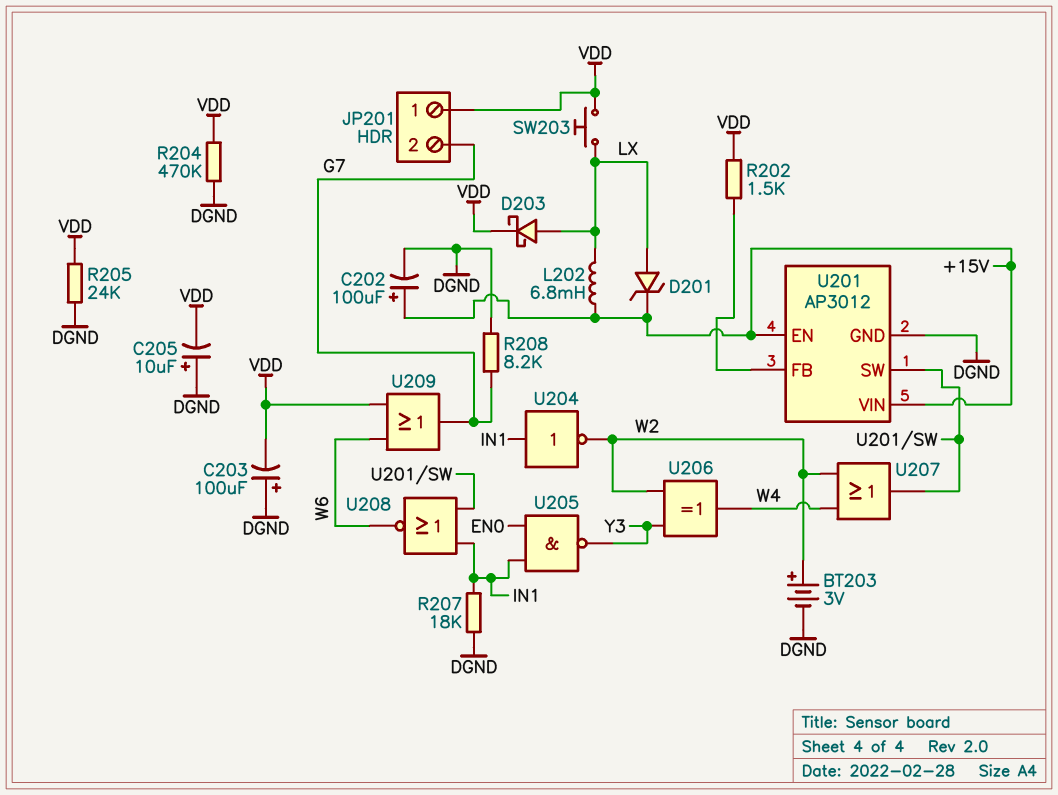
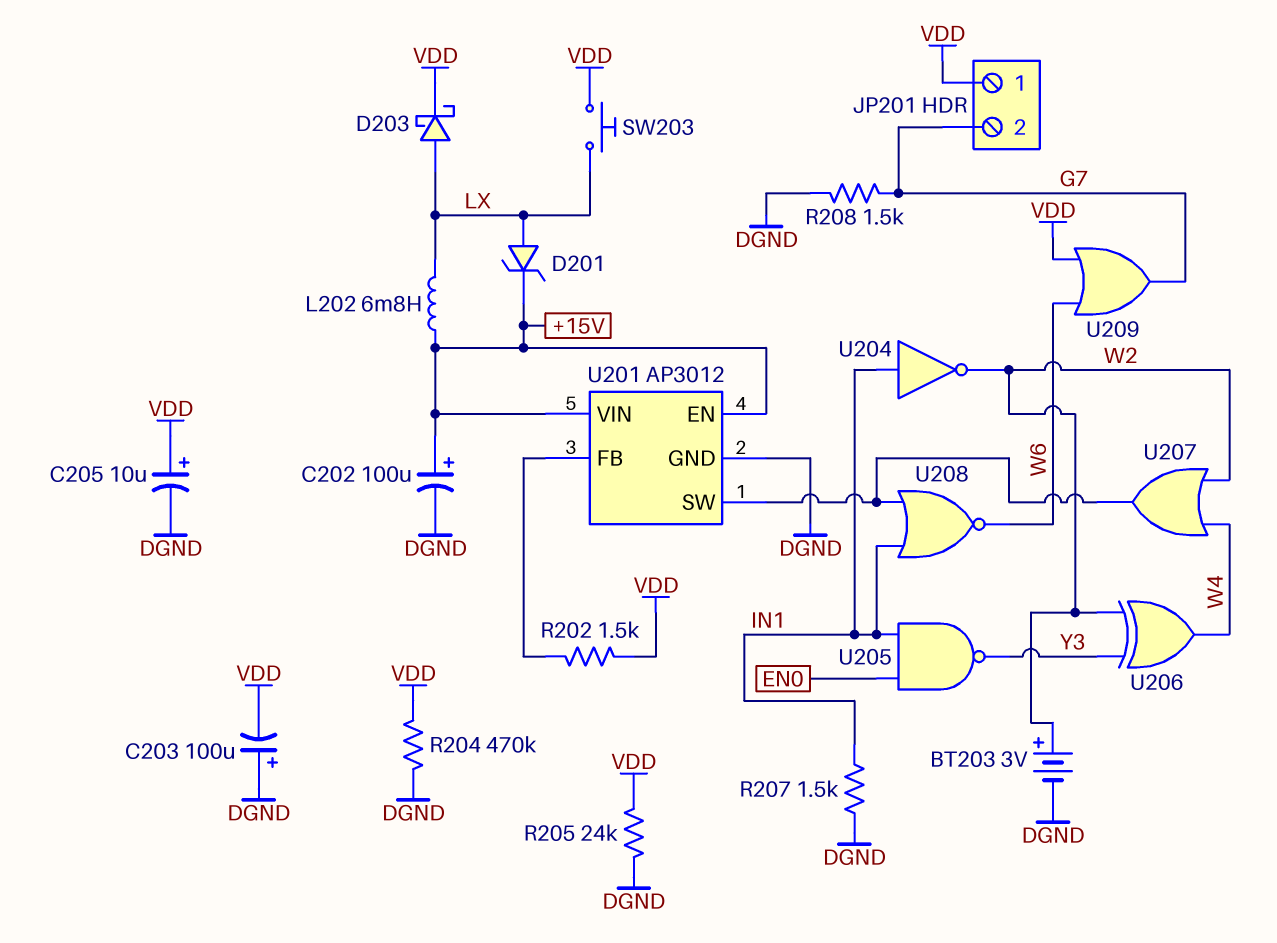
C205: 10uF (plus DGND, minus VDD) -> 10uF (plus VDD, minus DGND)
R207: 18k (DGND, IN1) -> 1.5k (DGND, IN1)
R208: 8.2k (DGND, G7) -> 1.5k (DGND, G7)

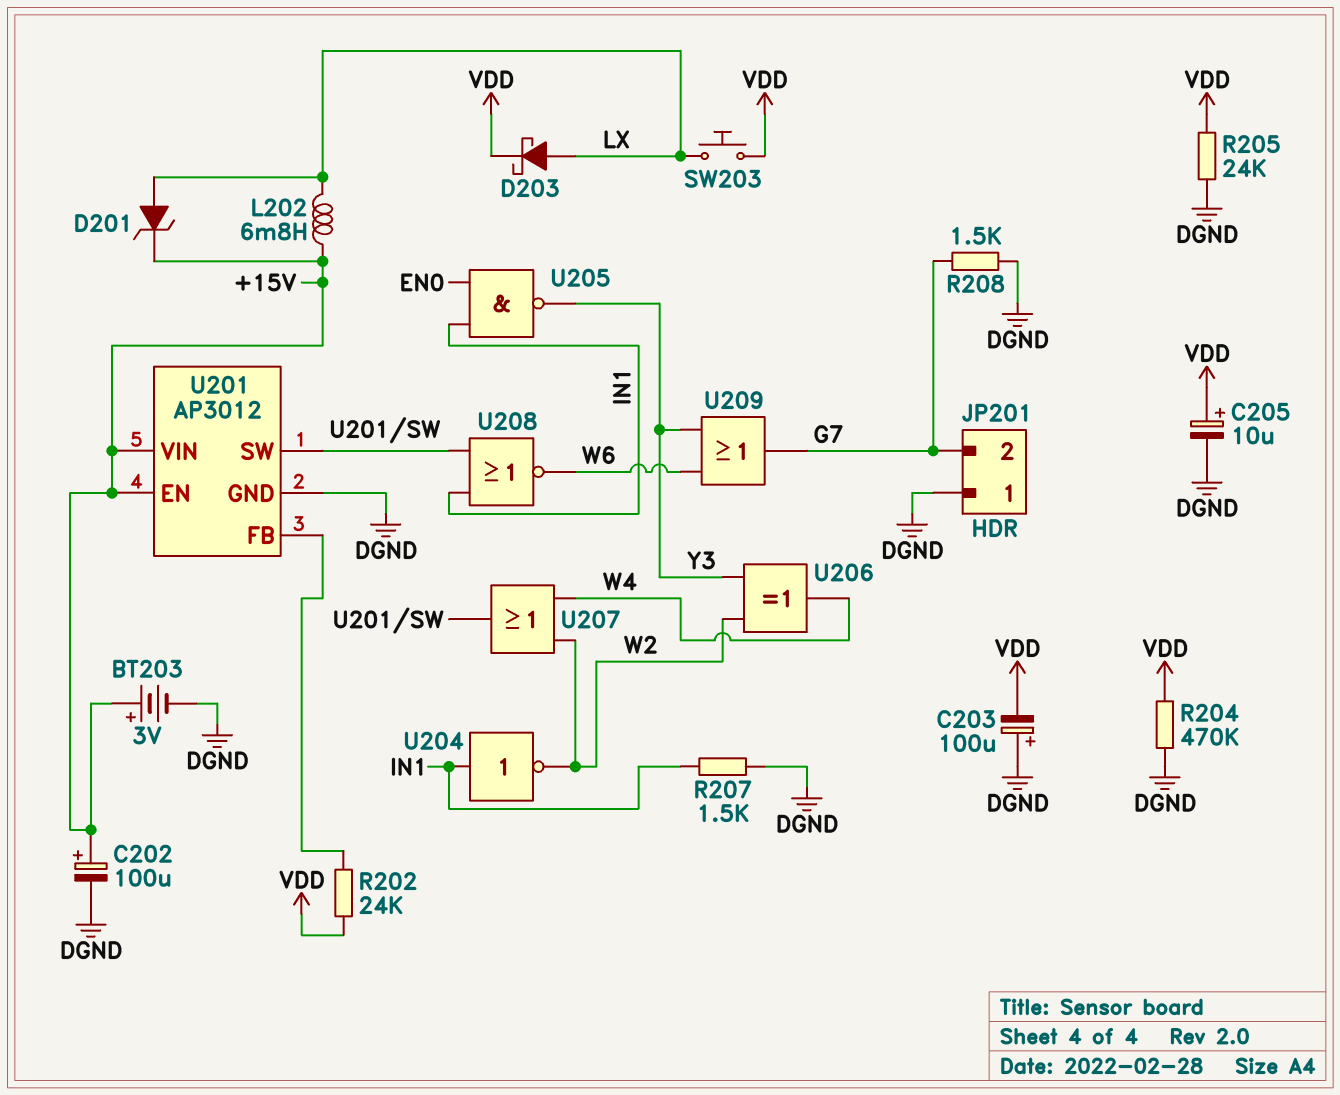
BT203: 3V (plus W2, minus DGND) -> 3V (plus +15V, minus DGND)
JP201 pin 1: VDD -> DGND
R202: 1.5k (U201/FB, VDD) -> 24k (U201/FB, VDD)
U209: OR (in VDD, in W6, out G7) -> OR (in W6, in Y3, out G7)

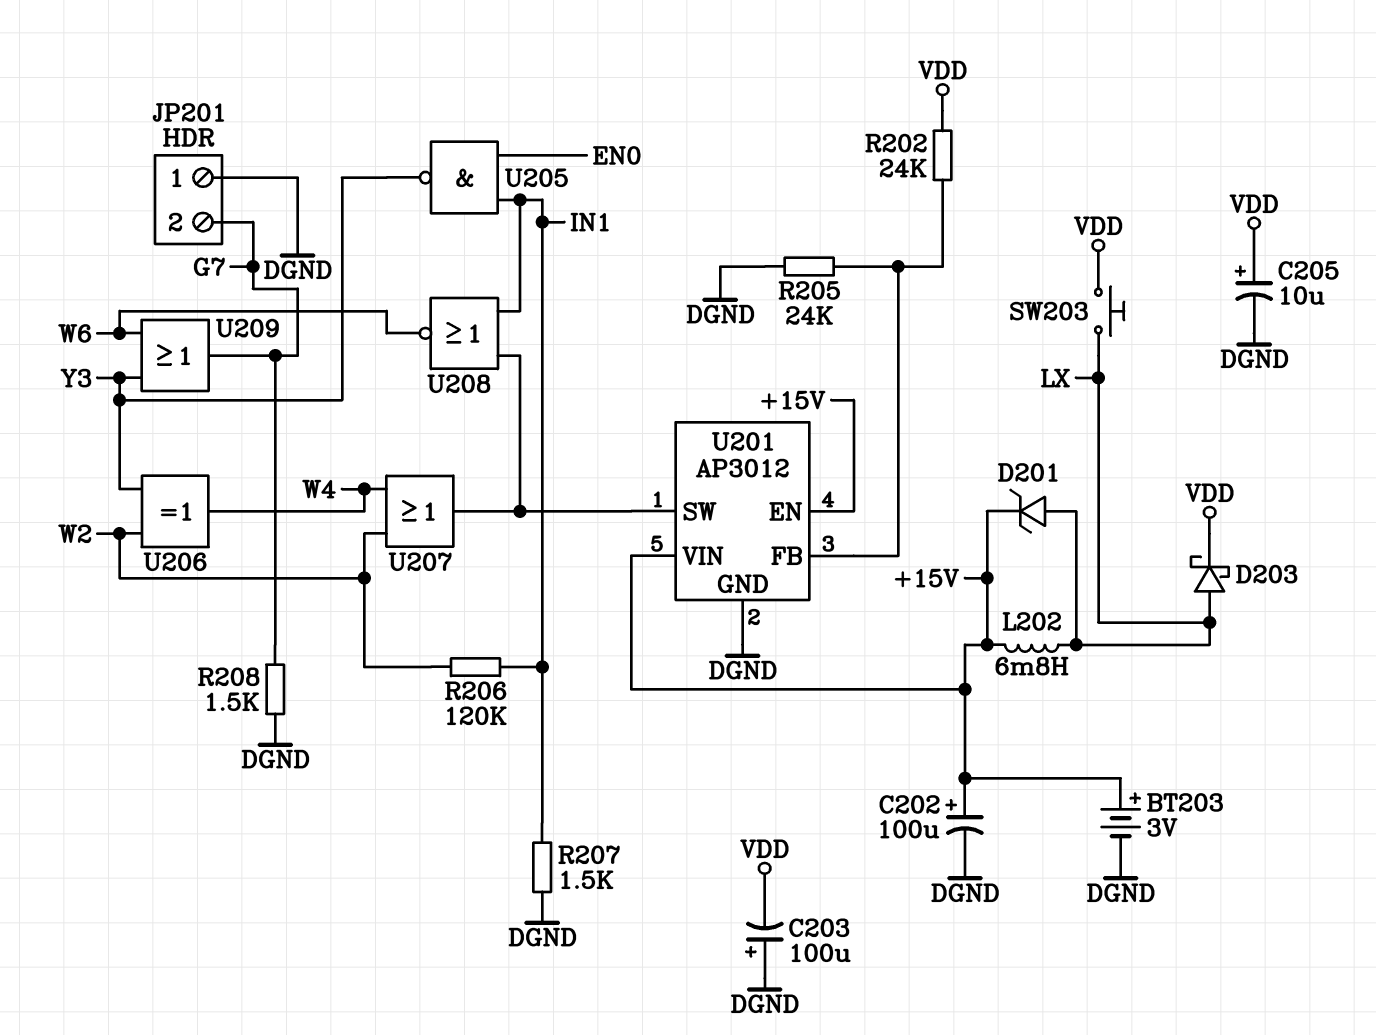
R204: 470k (DGND, VDD) -> none
R205: 24k (DGND, VDD) -> 24k (DGND, U201/FB)
R206: none -> 120k (IN1, W2)
U204: NOT (in IN1, out W2) -> none

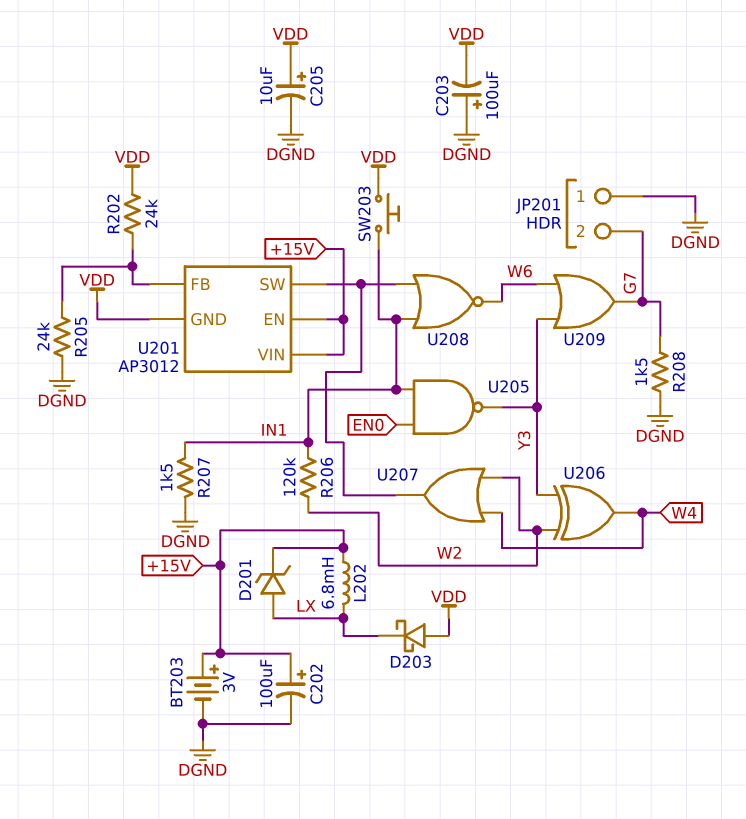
D203: schottky (A LX, K VDD) -> schottky (A VDD, K LX)
SW203: button (LX, VDD) -> button (IN1, VDD)
U201 pin GND: DGND -> VDD

